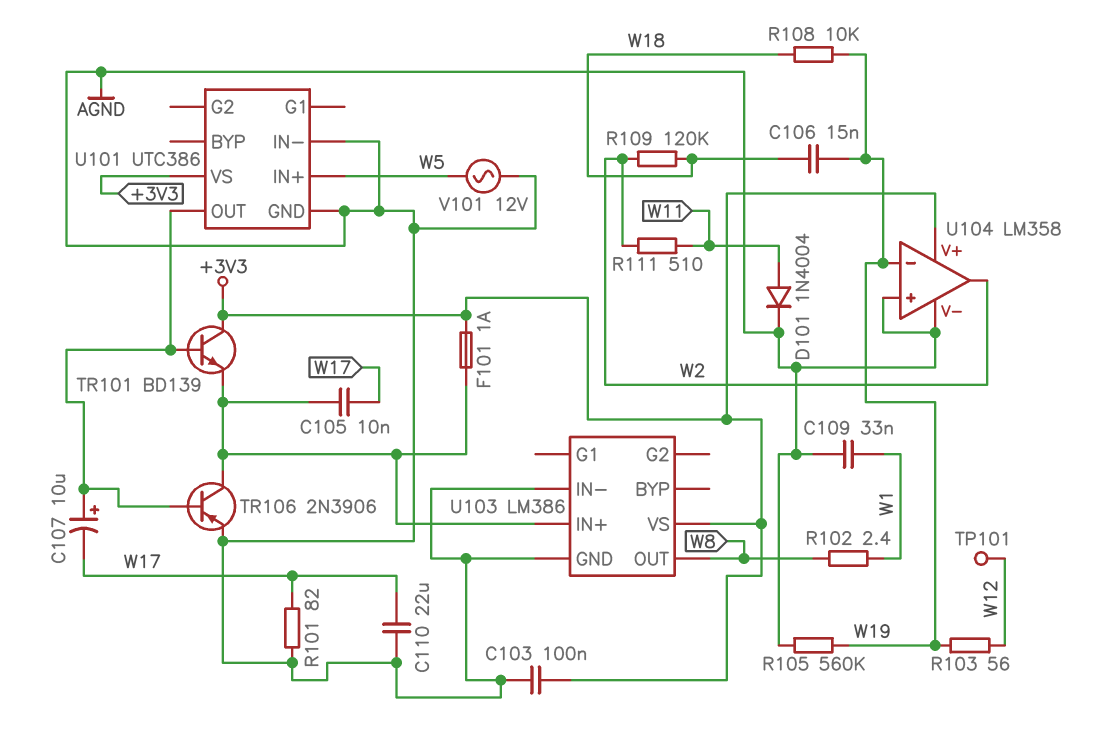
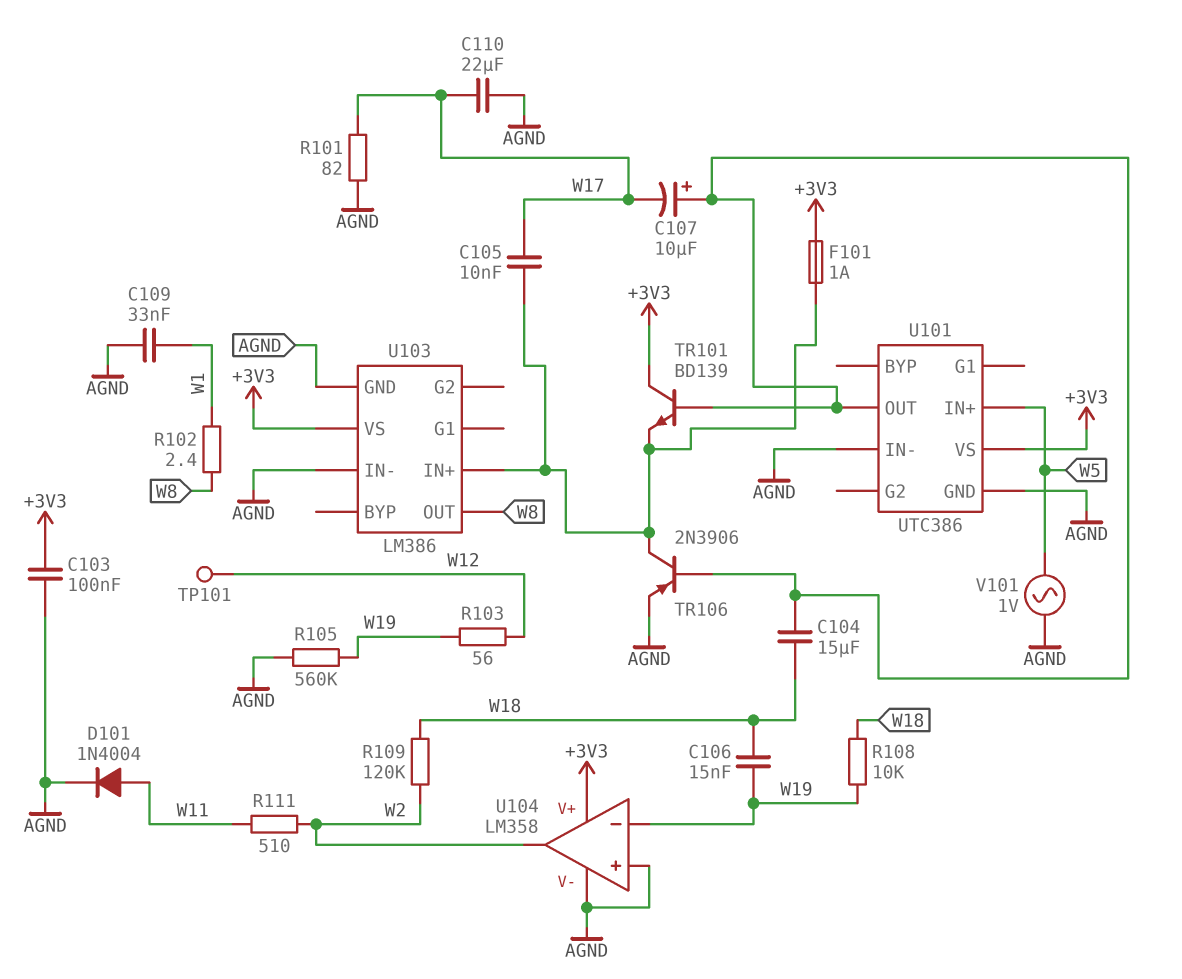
C104: none -> 15uF (U101/OUT, W18)
V101: AC 12V (AGND, W5) -> AC 1V (AGND, W5)

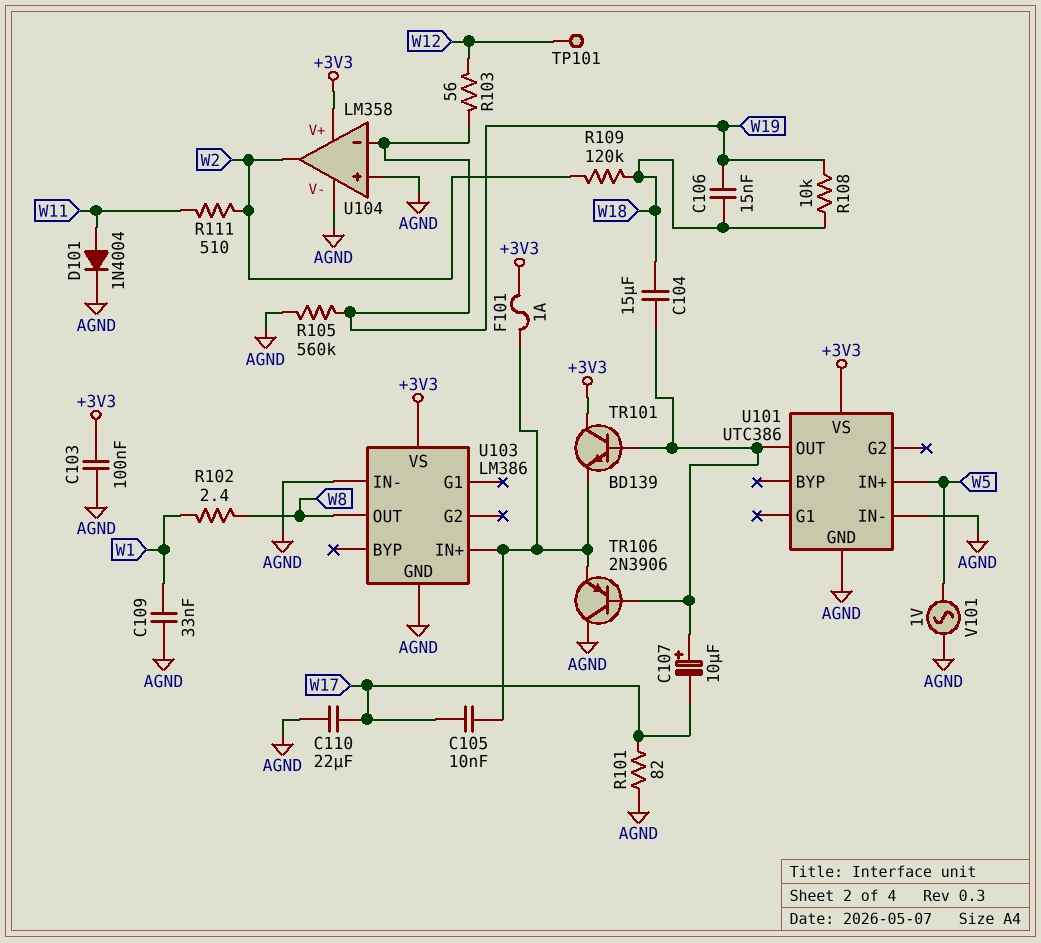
TR106: PNP 2N3906 (B U101/OUT, C U103/IN+, E AGND) -> PNP 2N3906 (B U101/OUT, C AGND, E U103/IN+)

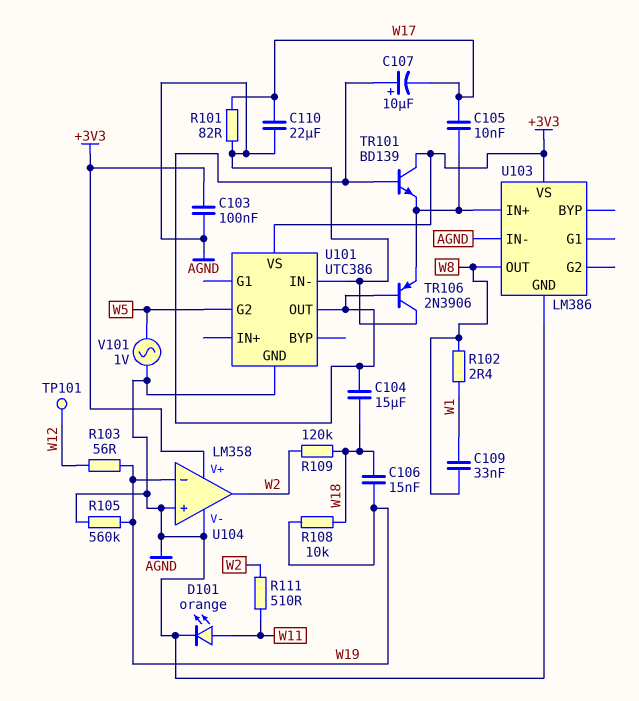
C109: 33nF (AGND, W1) -> 33nF (W1, W8)
D101: diode 1N4004 (A W11, K AGND) -> LED orange (A W11, K AGND)
F101: 1A (+3V3, U103/IN+) -> none
U101 pin G2: none -> W5
U101 pin IN+: W5 -> none

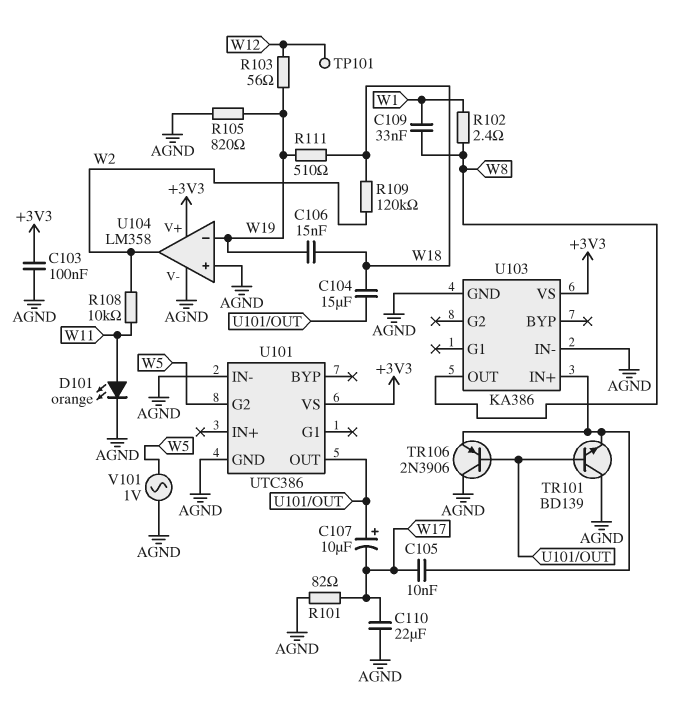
R105: 560k (AGND, W19) -> 820 (AGND, W19)
R108: 10k (W18, W19) -> 10k (W2, W11)
R111: 510 (W2, W11) -> 510 (W18, W19)
TR101: NPN BD139 (B U101/OUT, C +3V3, E U103/IN+) -> NPN BD139 (B U101/OUT, C AGND, E U103/IN+)
U103: LM386 -> KA386

